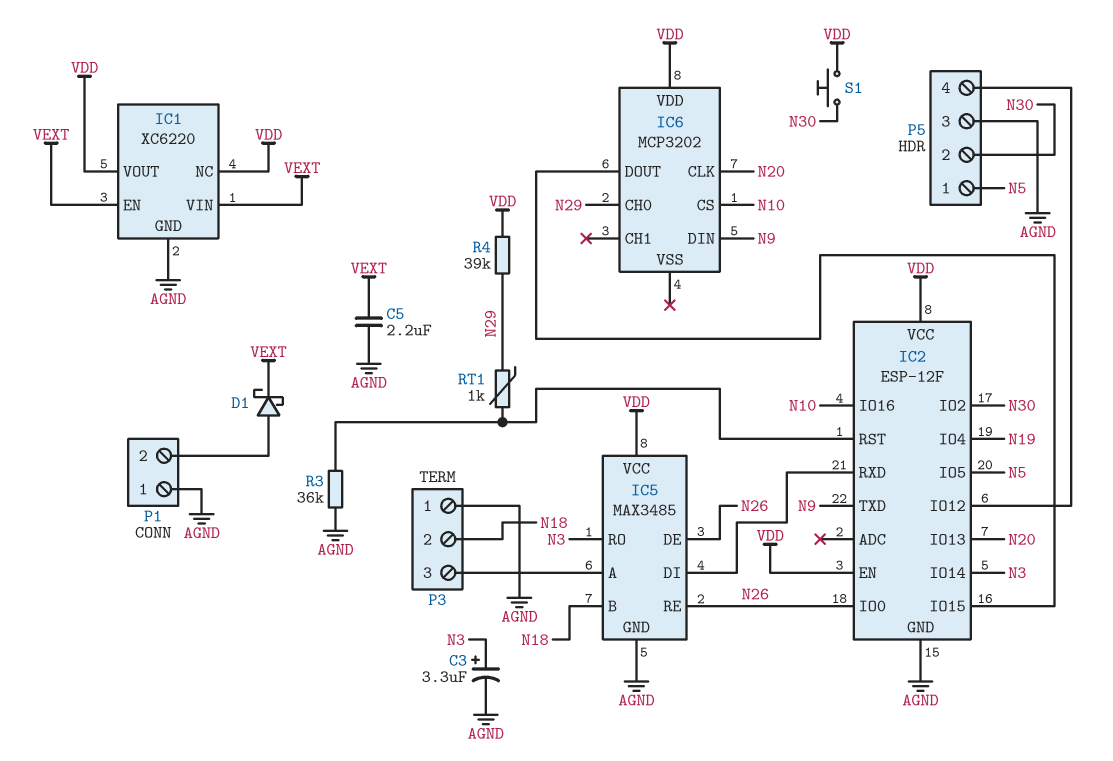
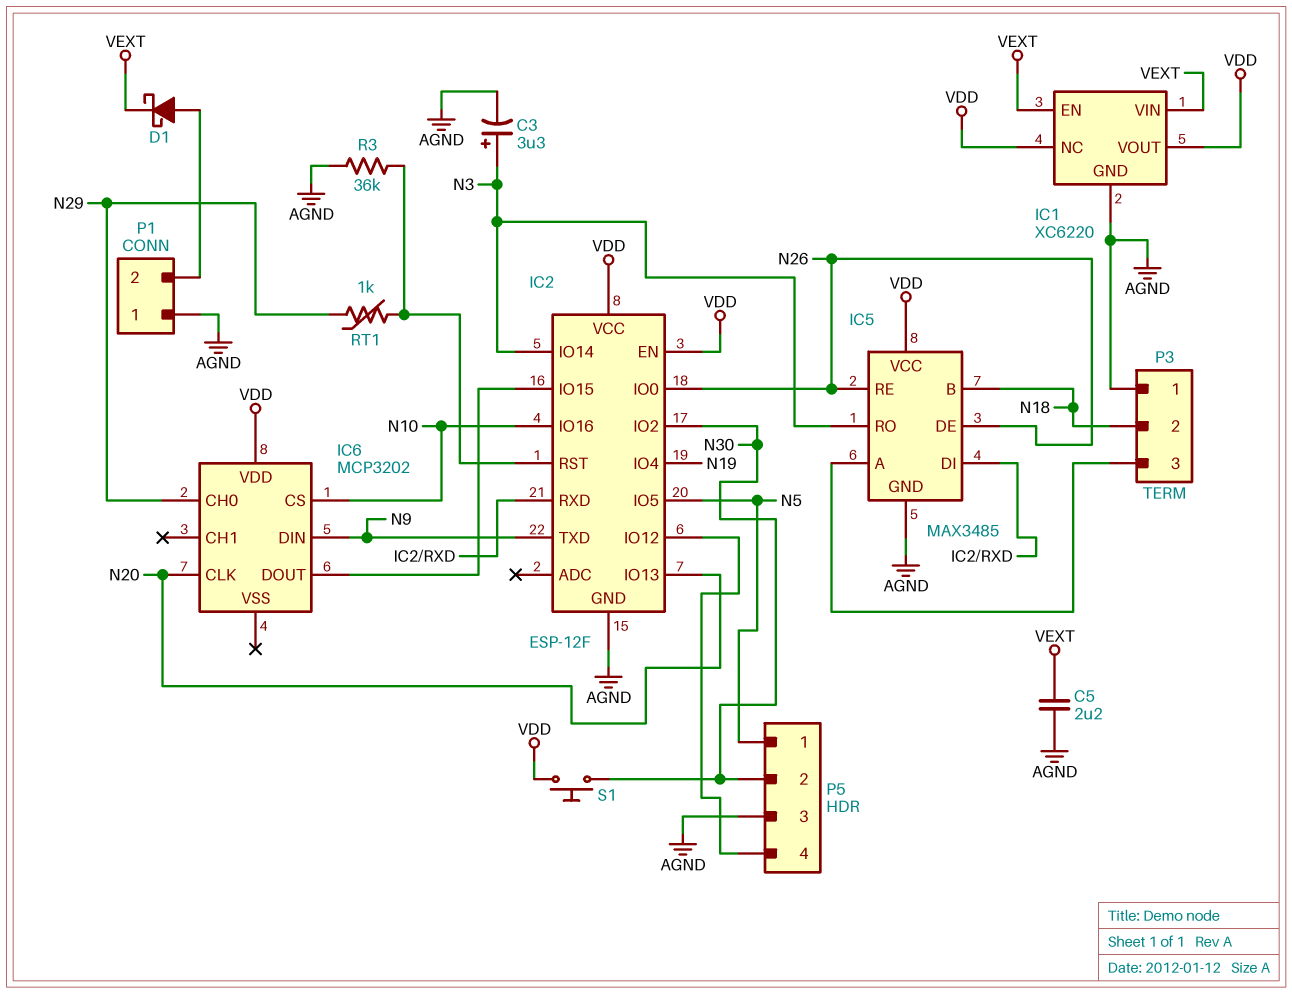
R4: 39k (N29, VDD) -> none

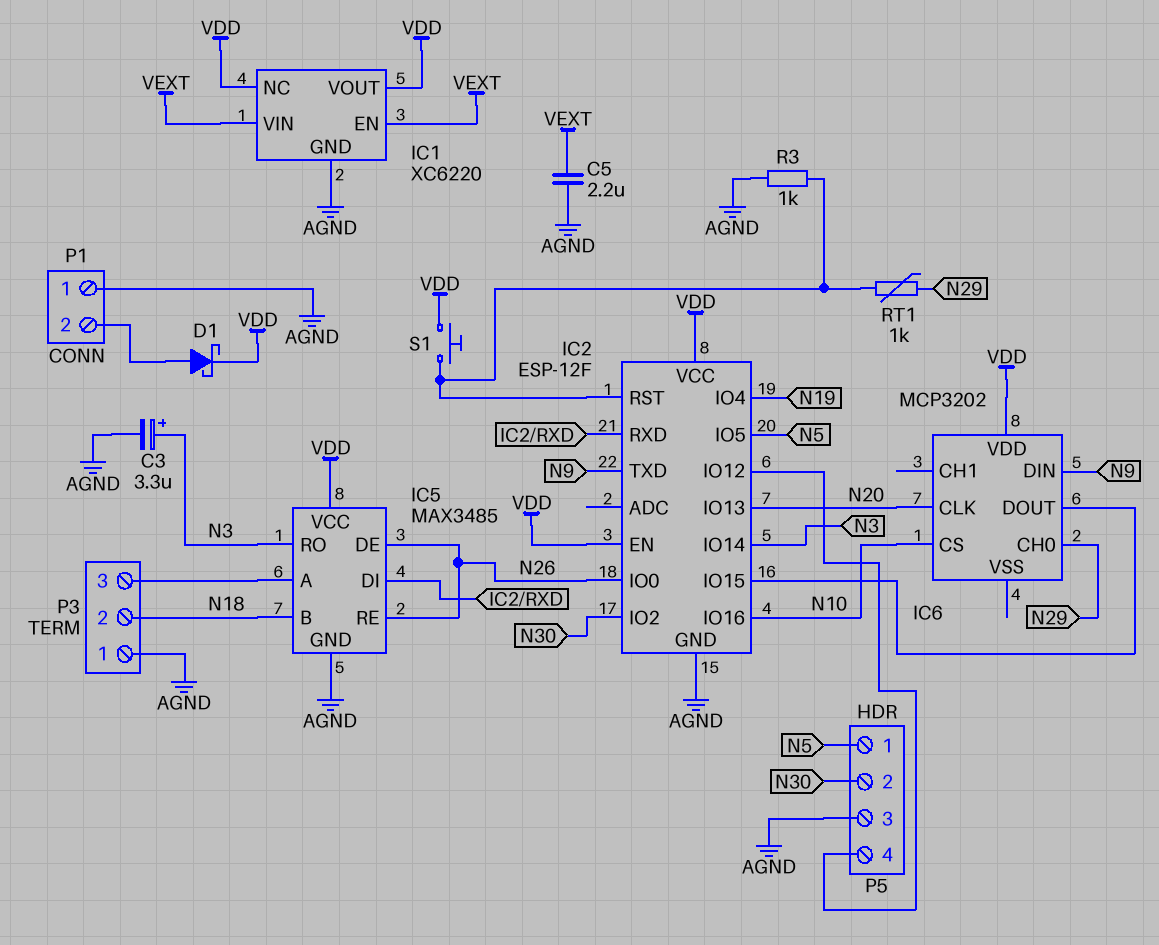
D1: schottky (A P1/2, K VEXT) -> schottky (A P1/2, K VDD)
R3: 36k (AGND, IC2/RST) -> 1k (AGND, IC2/RST)
S1: button (N30, VDD) -> button (IC2/RST, VDD)

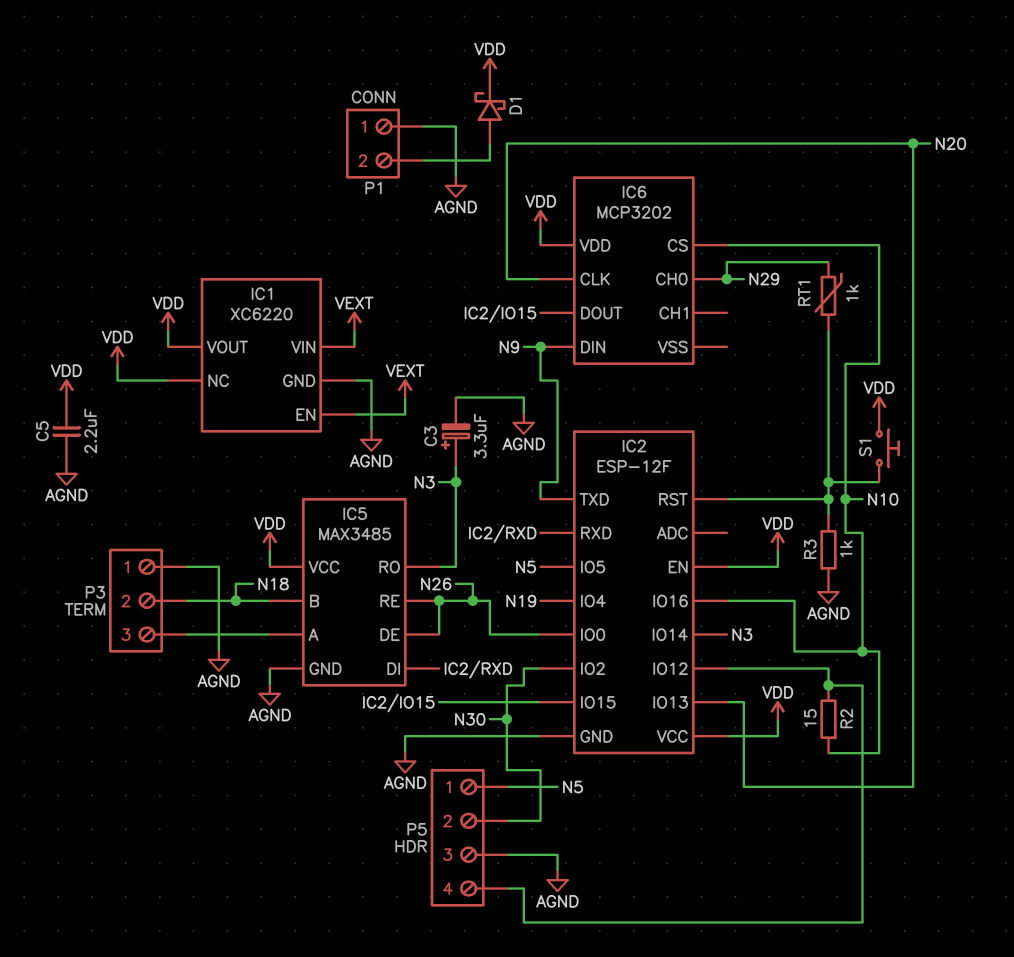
C5: 2.2uF (AGND, VEXT) -> 2.2uF (AGND, VDD)
R2: none -> 15 (IC2/IO12, N10)

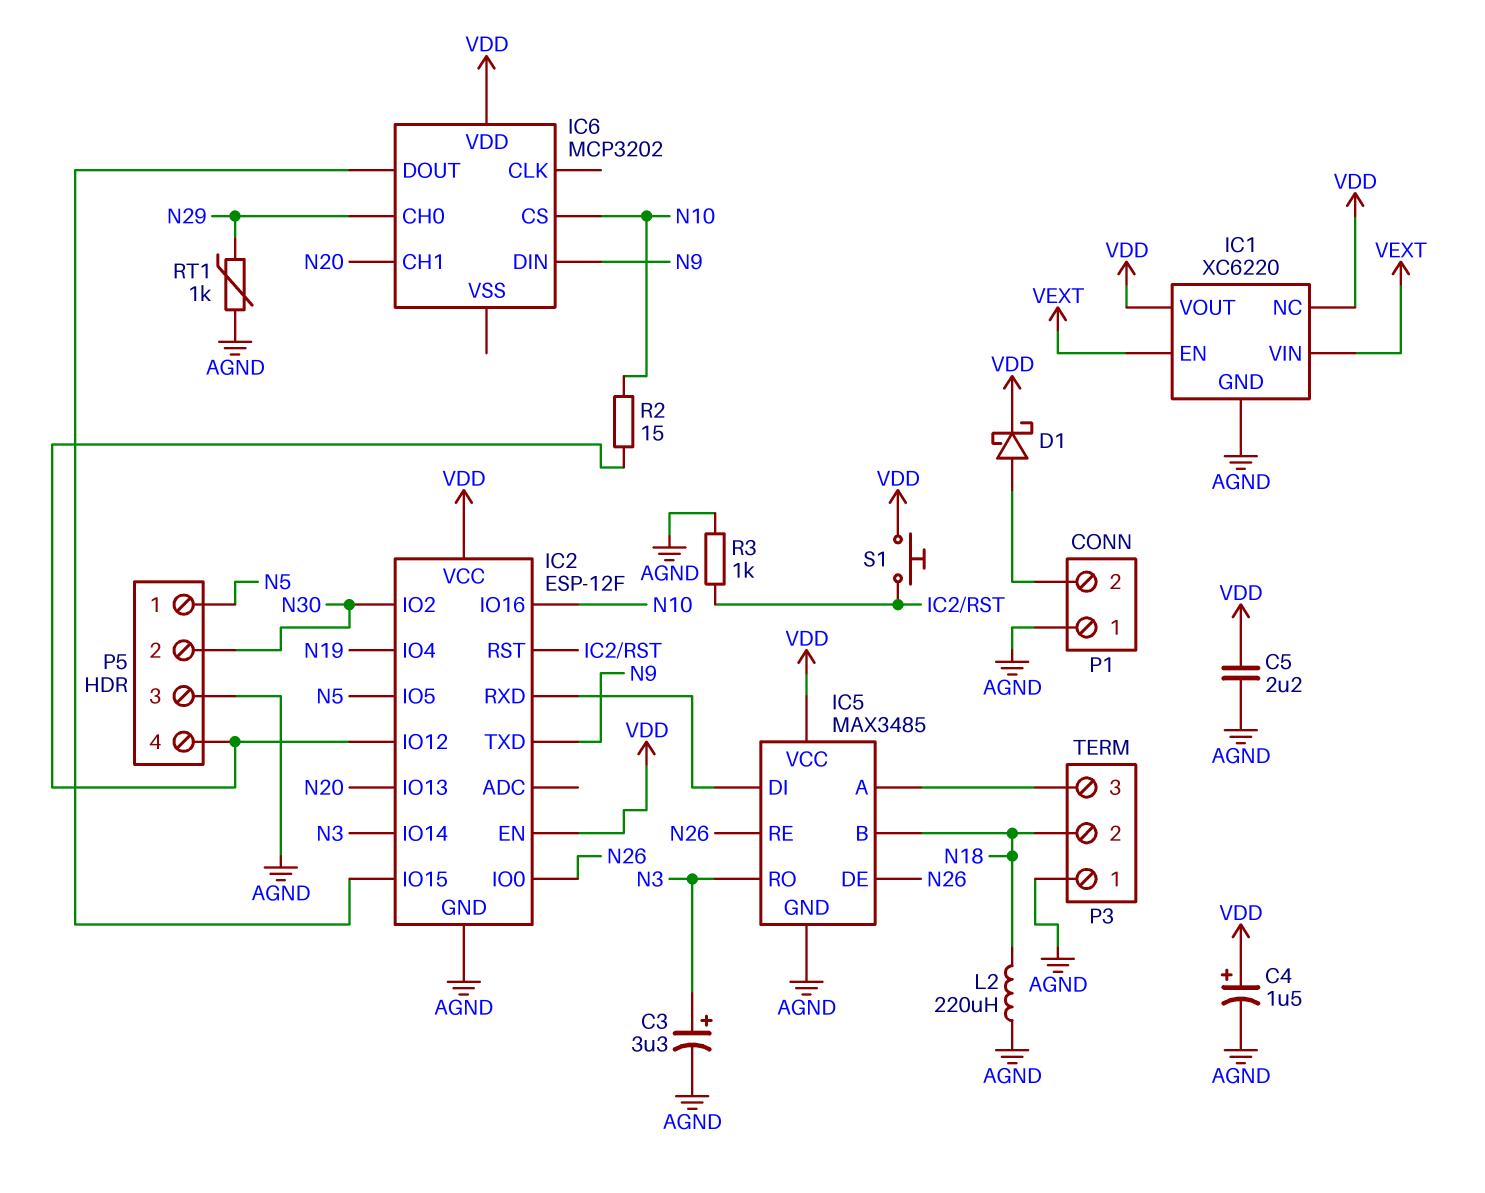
C4: none -> 1.5uF (plus VDD, minus AGND)
IC6 pin CH1: none -> N20
IC6 pin CLK: N20 -> none
L2: none -> 220uH (AGND, N18)
RT1: 1k (IC2/RST, N29) -> 1k (AGND, N29)

